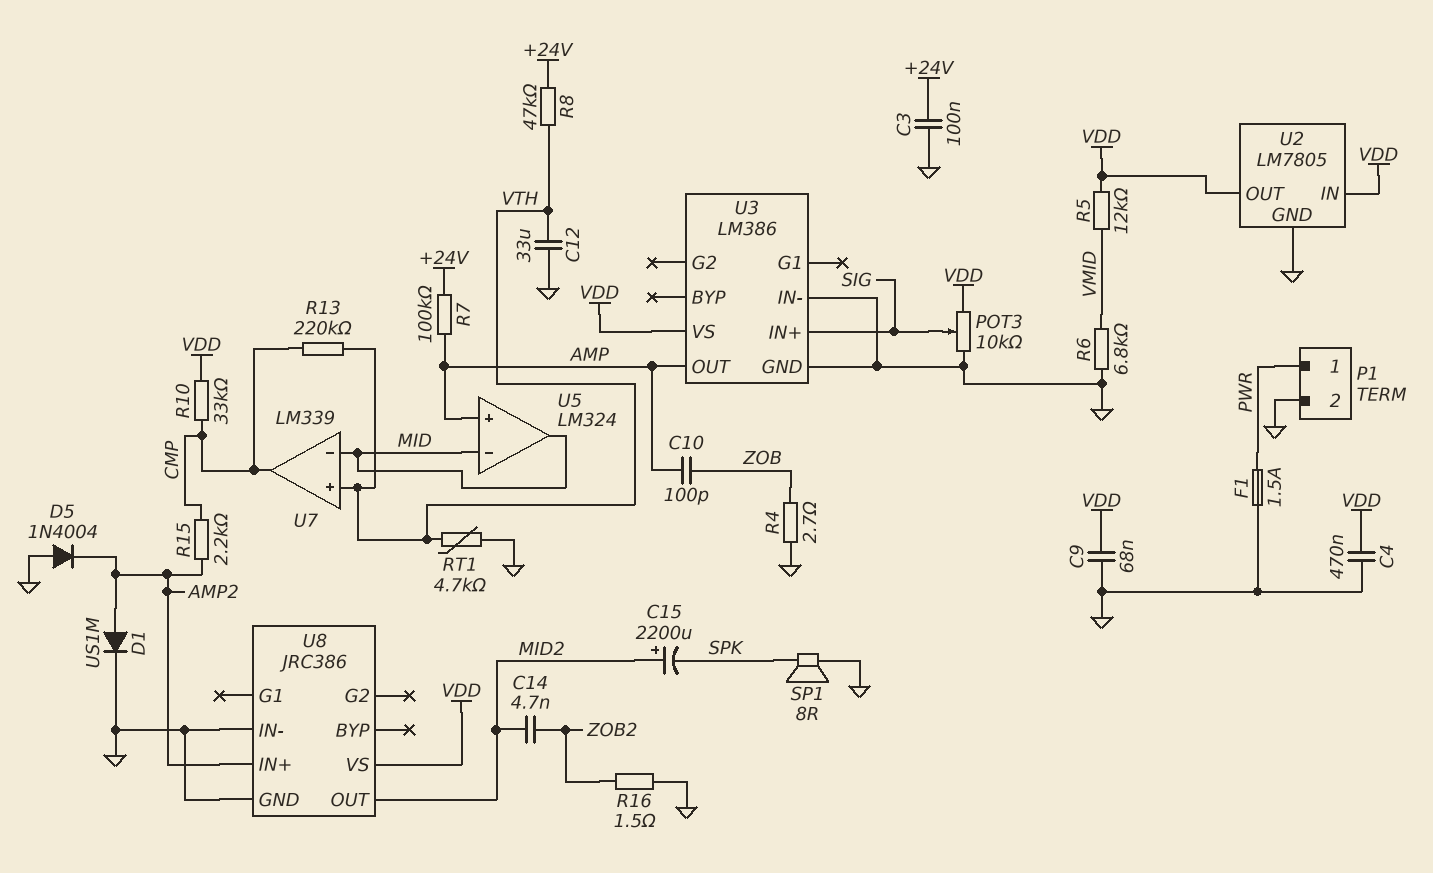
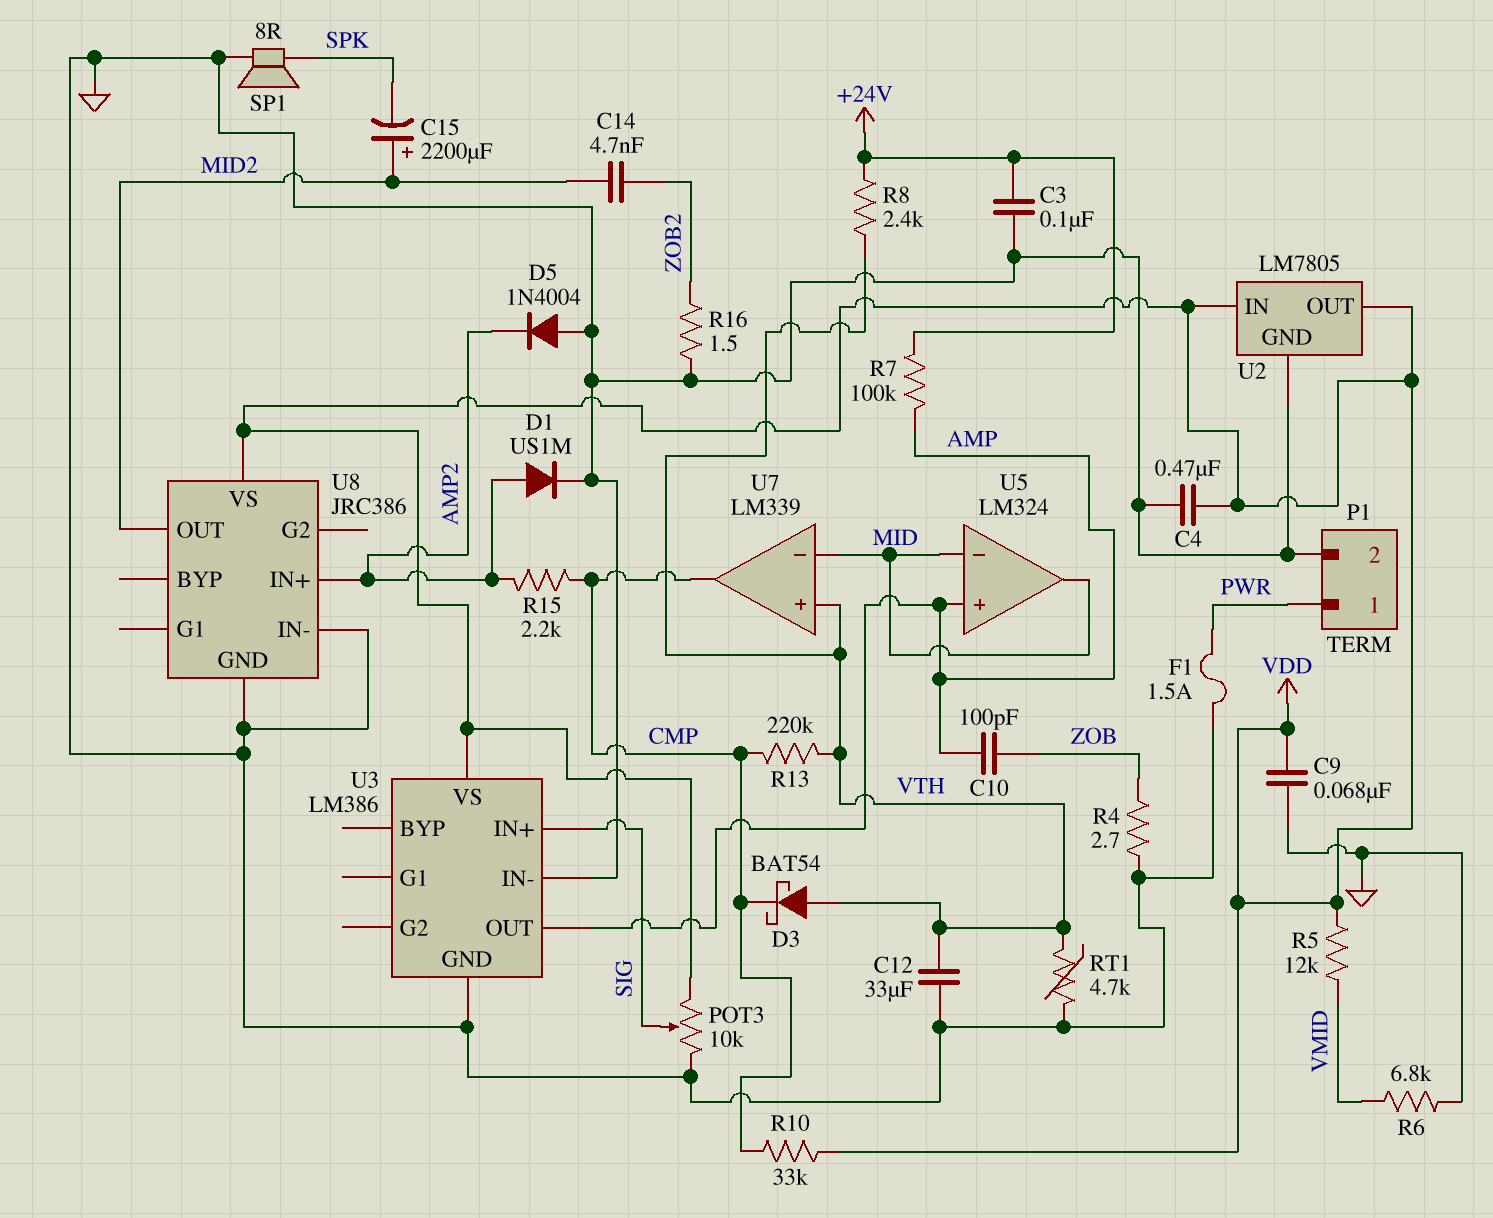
D3: none -> schottky BAT54 (A VTH, K CMP)
R8: 47k (+24V, VTH) -> 2.4k (+24V, VTH)

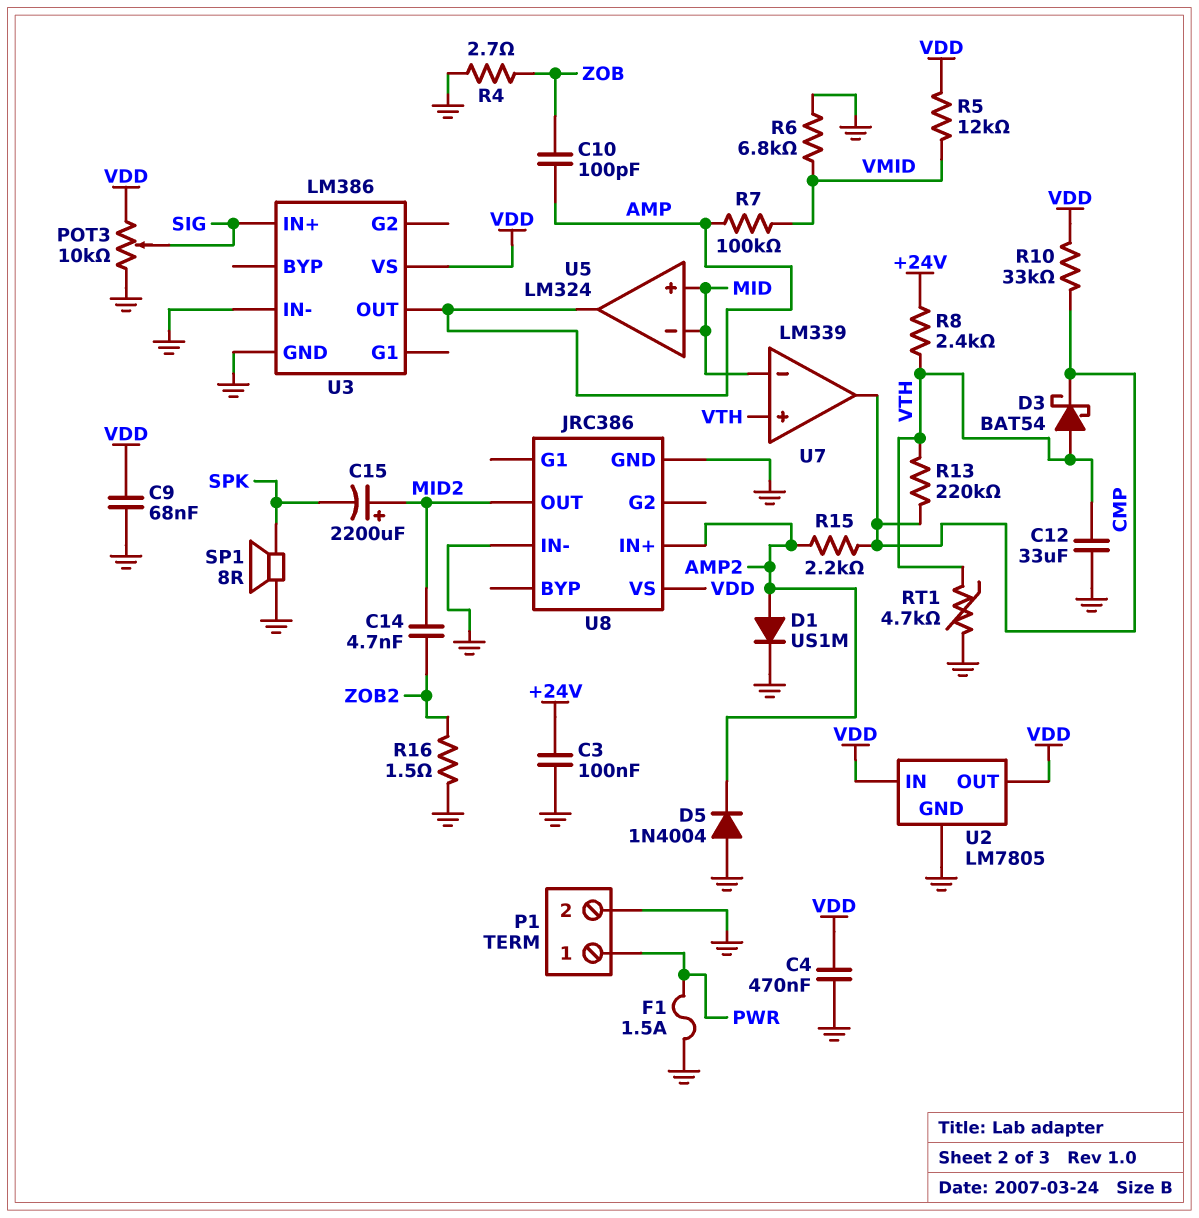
R7: 100k (+24V, AMP) -> 100k (AMP, VMID)
U5 pin in+: AMP -> MID
U5 pin out: MID -> AMP

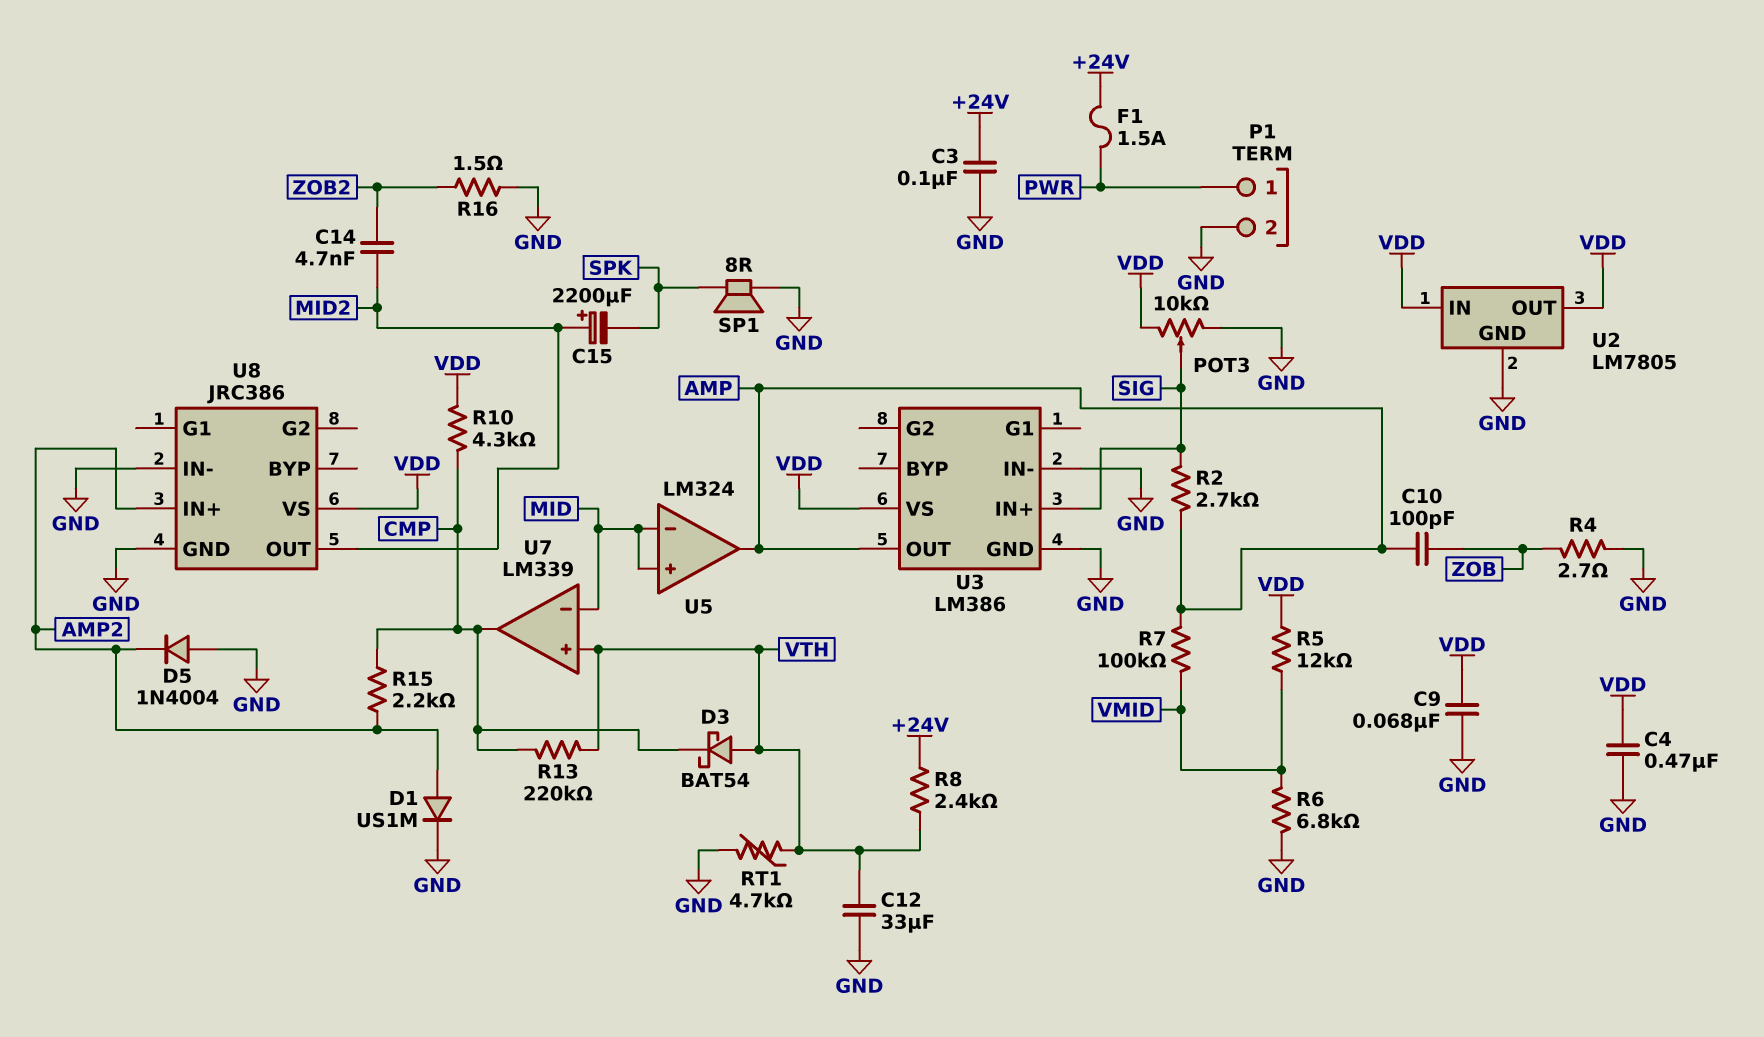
F1: 1.5A (GND, PWR) -> 1.5A (+24V, PWR)
R2: none -> 2.7k (AMP, SIG)
R10: 33k (CMP, VDD) -> 4.3k (CMP, VDD)

